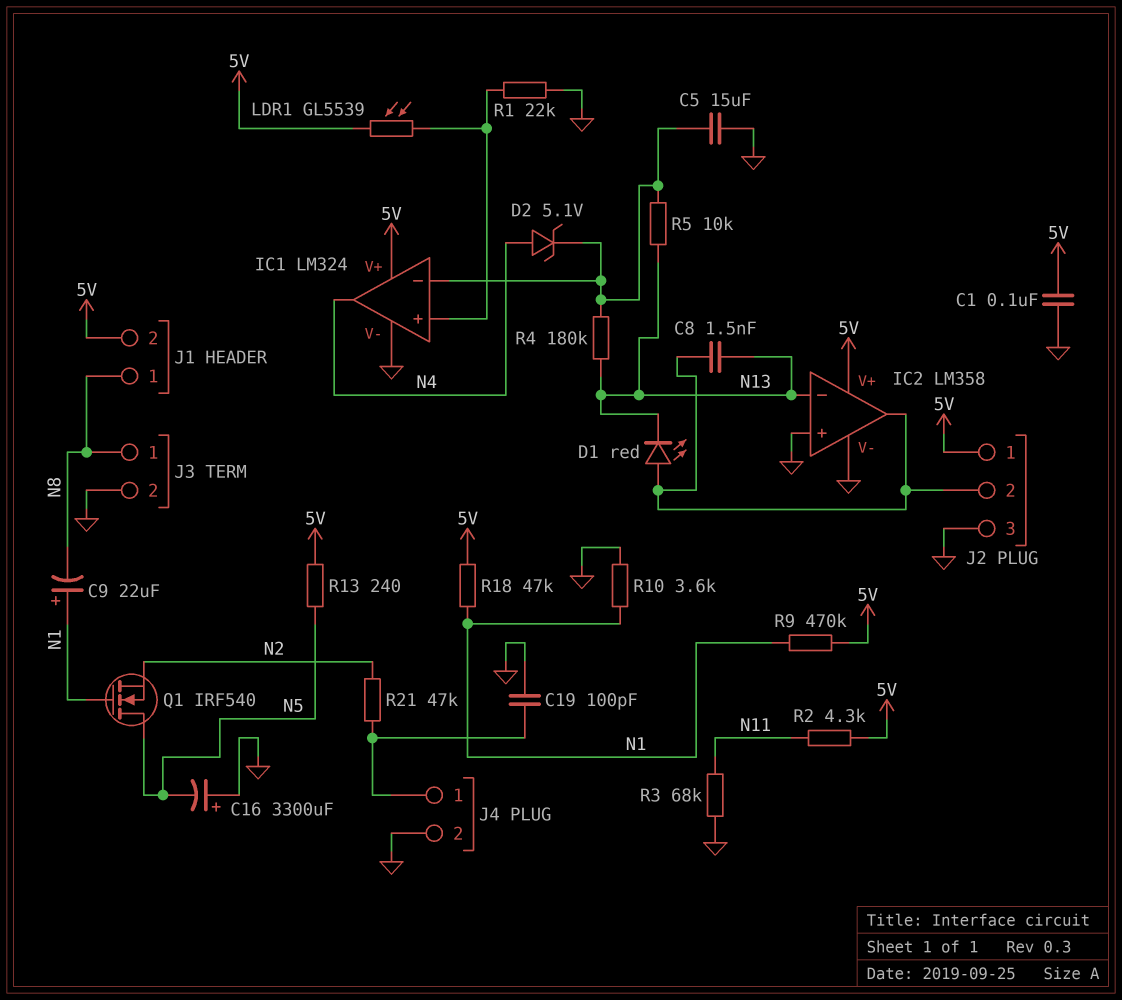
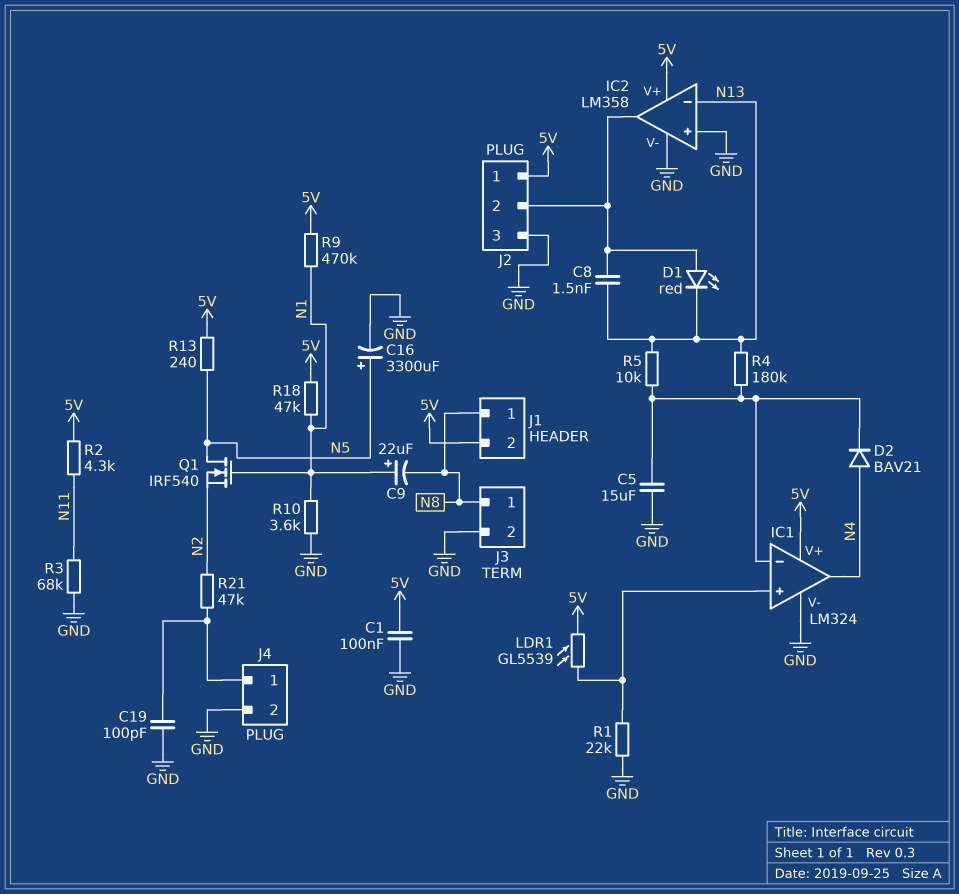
C16: 3300uF (plus GND, minus N5) -> 3300uF (plus N5, minus GND)
D2: zener 5.1V (A N4, K IC1/in-) -> diode BAV21 (A N4, K IC1/in-)

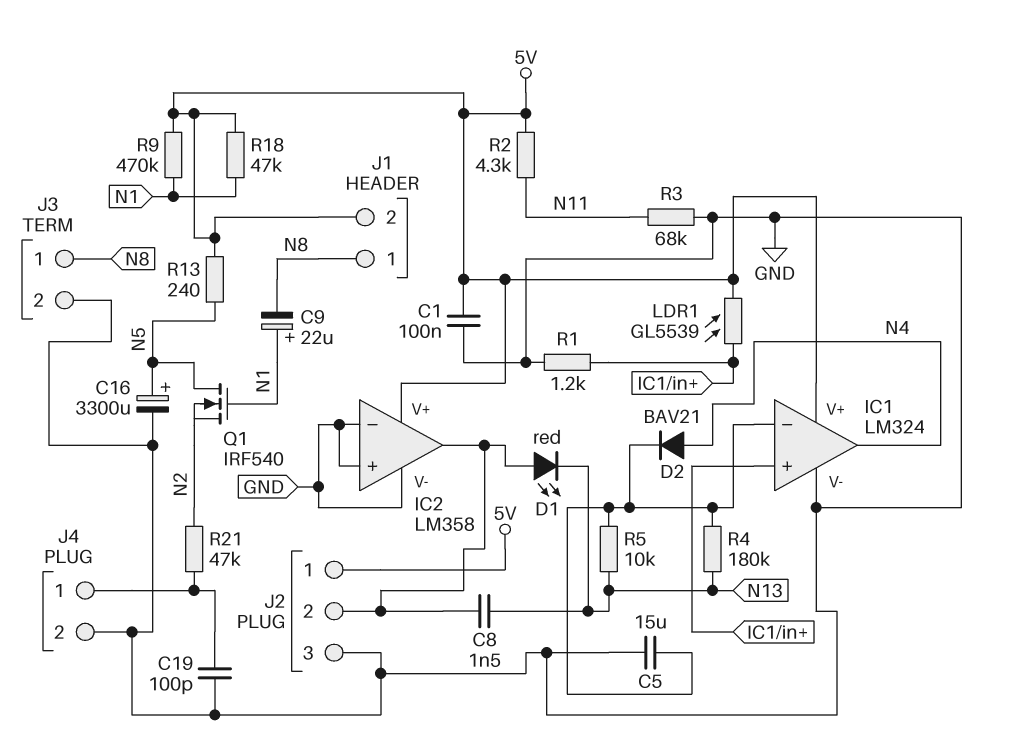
IC2 pin in-: N13 -> GND
R1: 22k (GND, IC1/in+) -> 1.2k (GND, IC1/in+)
R10: 3.6k (GND, N1) -> none

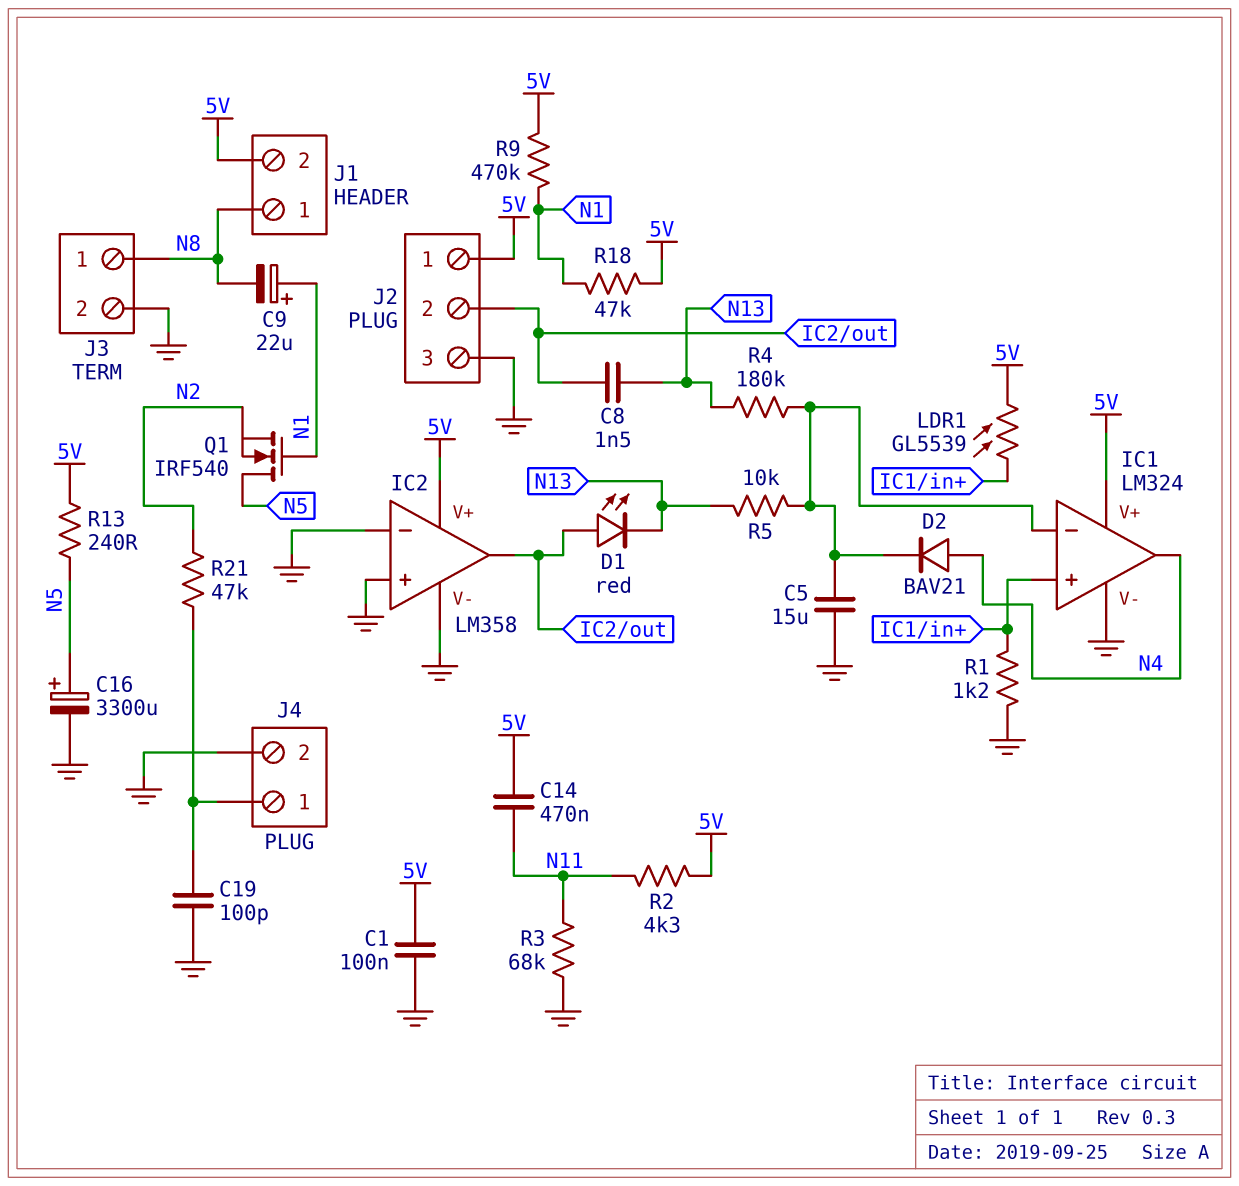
C14: none -> 470nF (5V, N11)

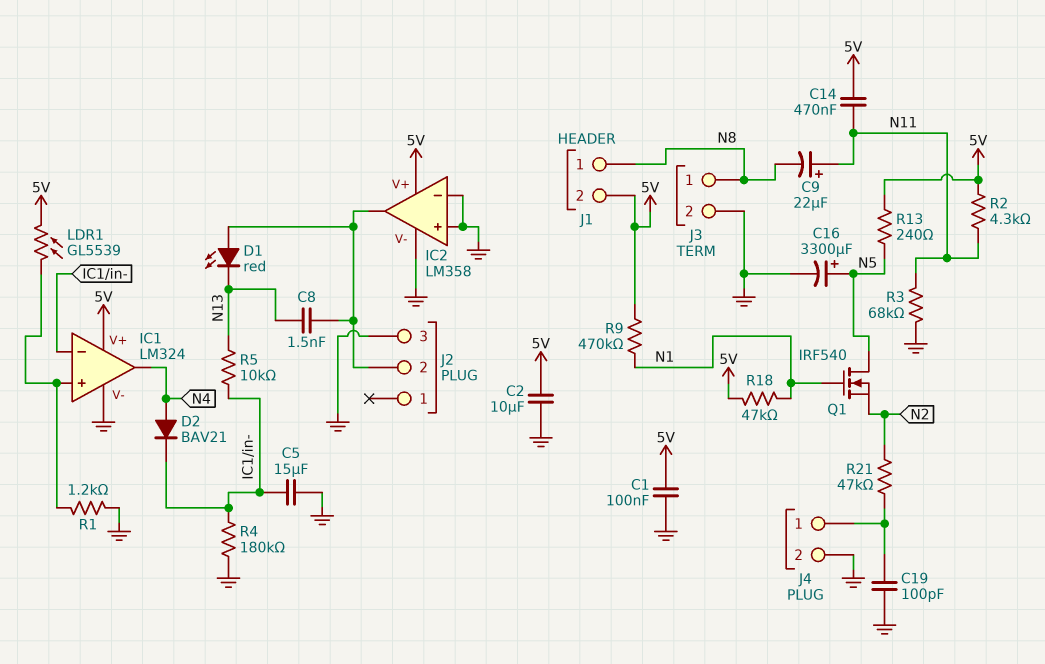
C2: none -> 10uF (5V, GND)
C9: 22uF (plus N1, minus N8) -> 22uF (plus N11, minus N8)
J2 pin 1: 5V -> none
R4: 180k (IC1/in-, N13) -> 180k (GND, IC1/in-)

